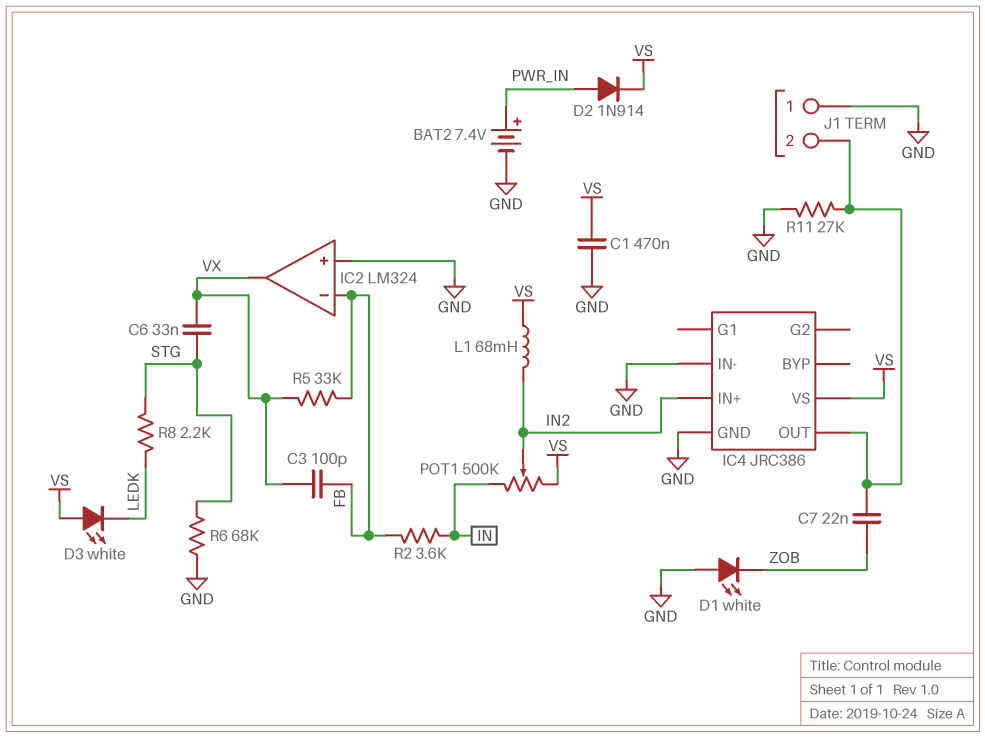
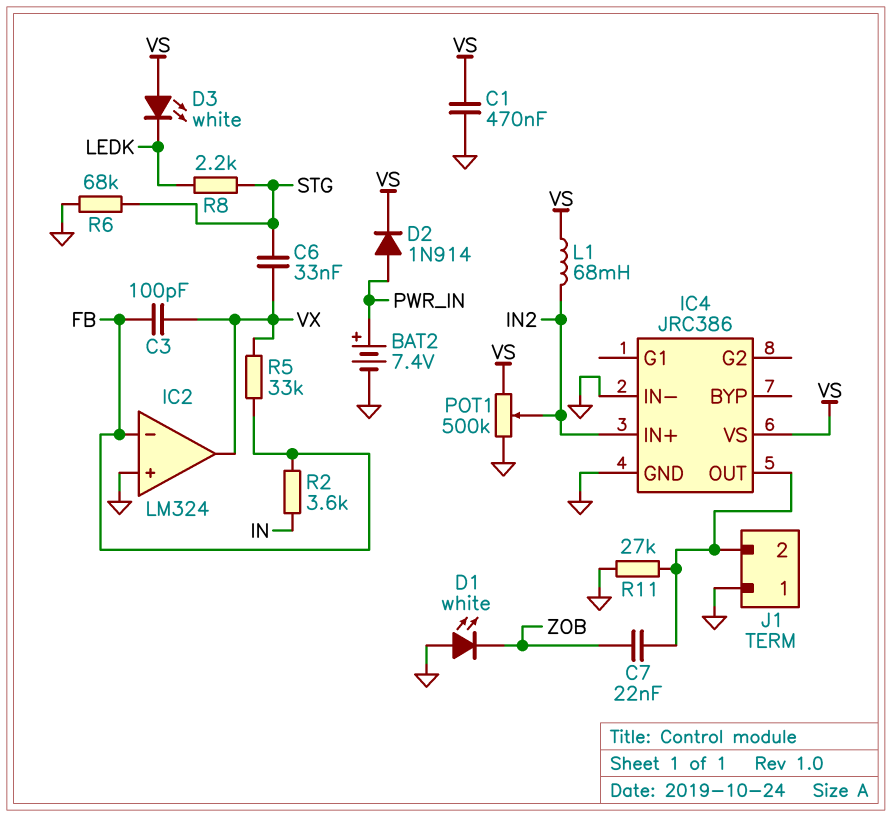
POT1: 500k (IN, VS, wiper IN2) -> 500k (GND, VS, wiper IN2)

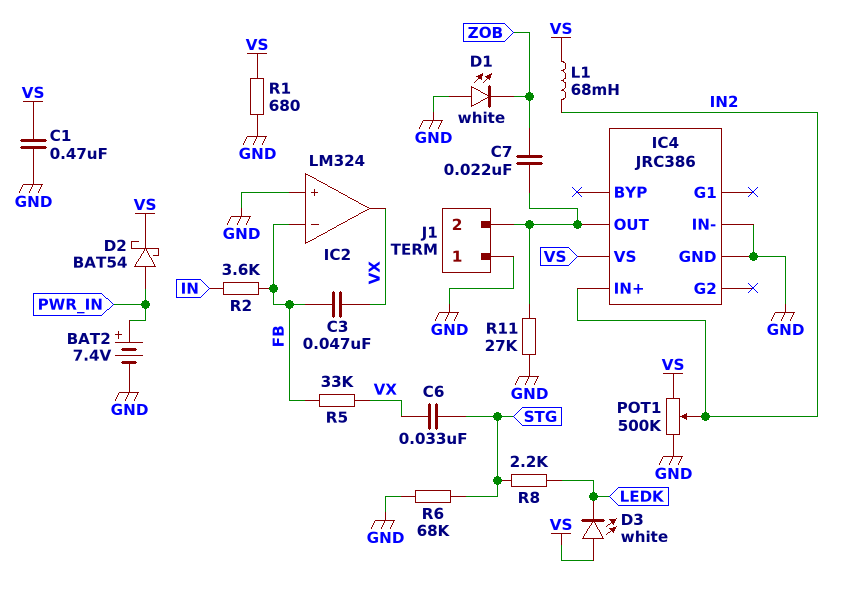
C3: 100pF (FB, VX) -> 47nF (FB, VX)
D2: diode 1N914 (A PWR_IN, K VS) -> schottky BAT54 (A PWR_IN, K VS)
R1: none -> 680 (GND, VS)

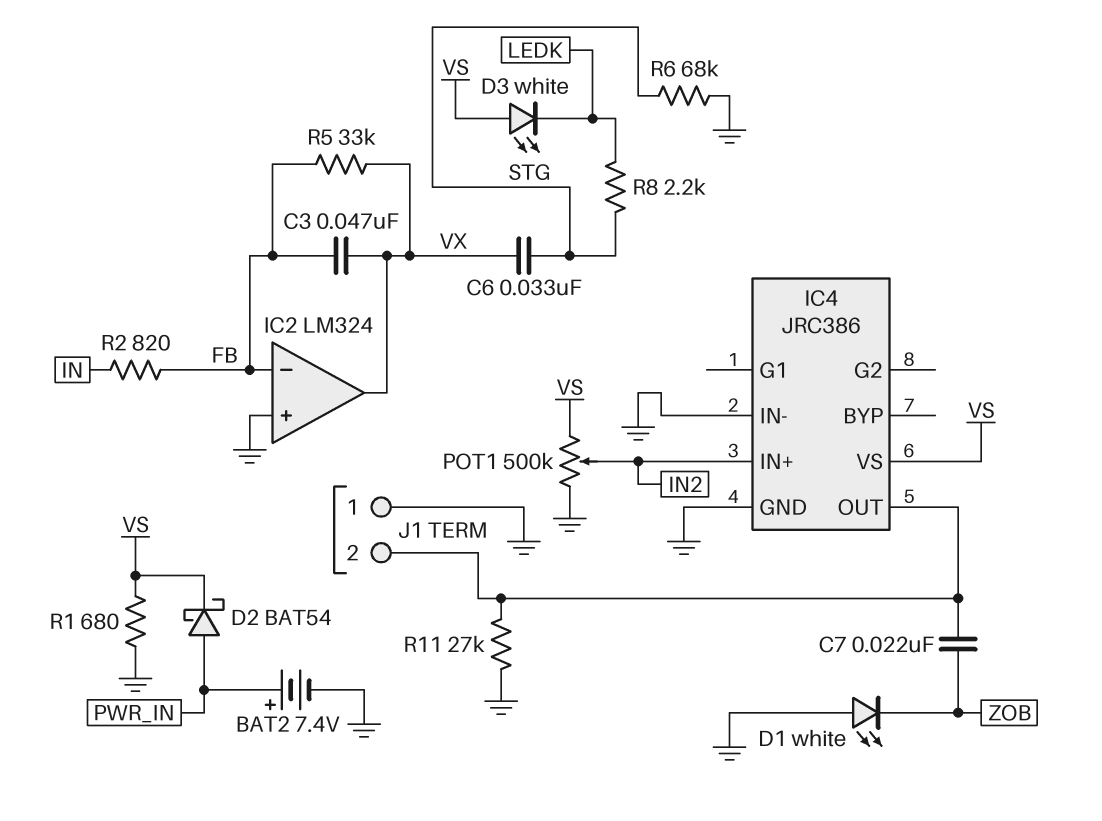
C1: 470nF (GND, VS) -> none
L1: 68mH (IN2, VS) -> none
R2: 3.6k (FB, IN) -> 820 (FB, IN)

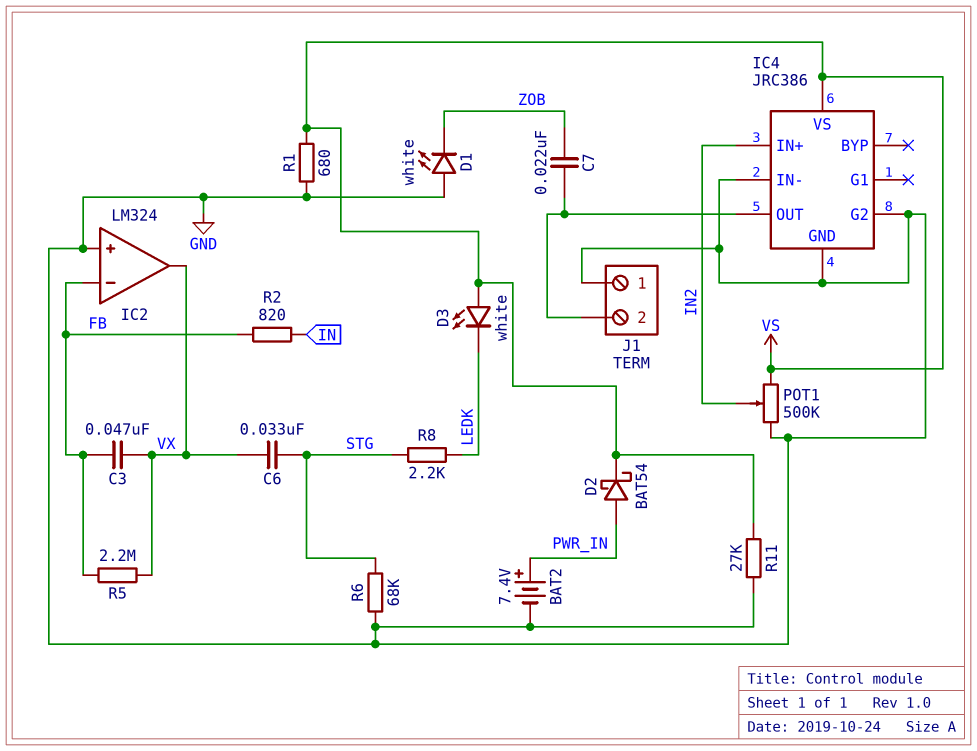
IC4 pin G2: none -> GND
R5: 33k (FB, VX) -> 2.2M (FB, VX)
R11: 27k (GND, IC4/OUT) -> 27k (GND, VS)

